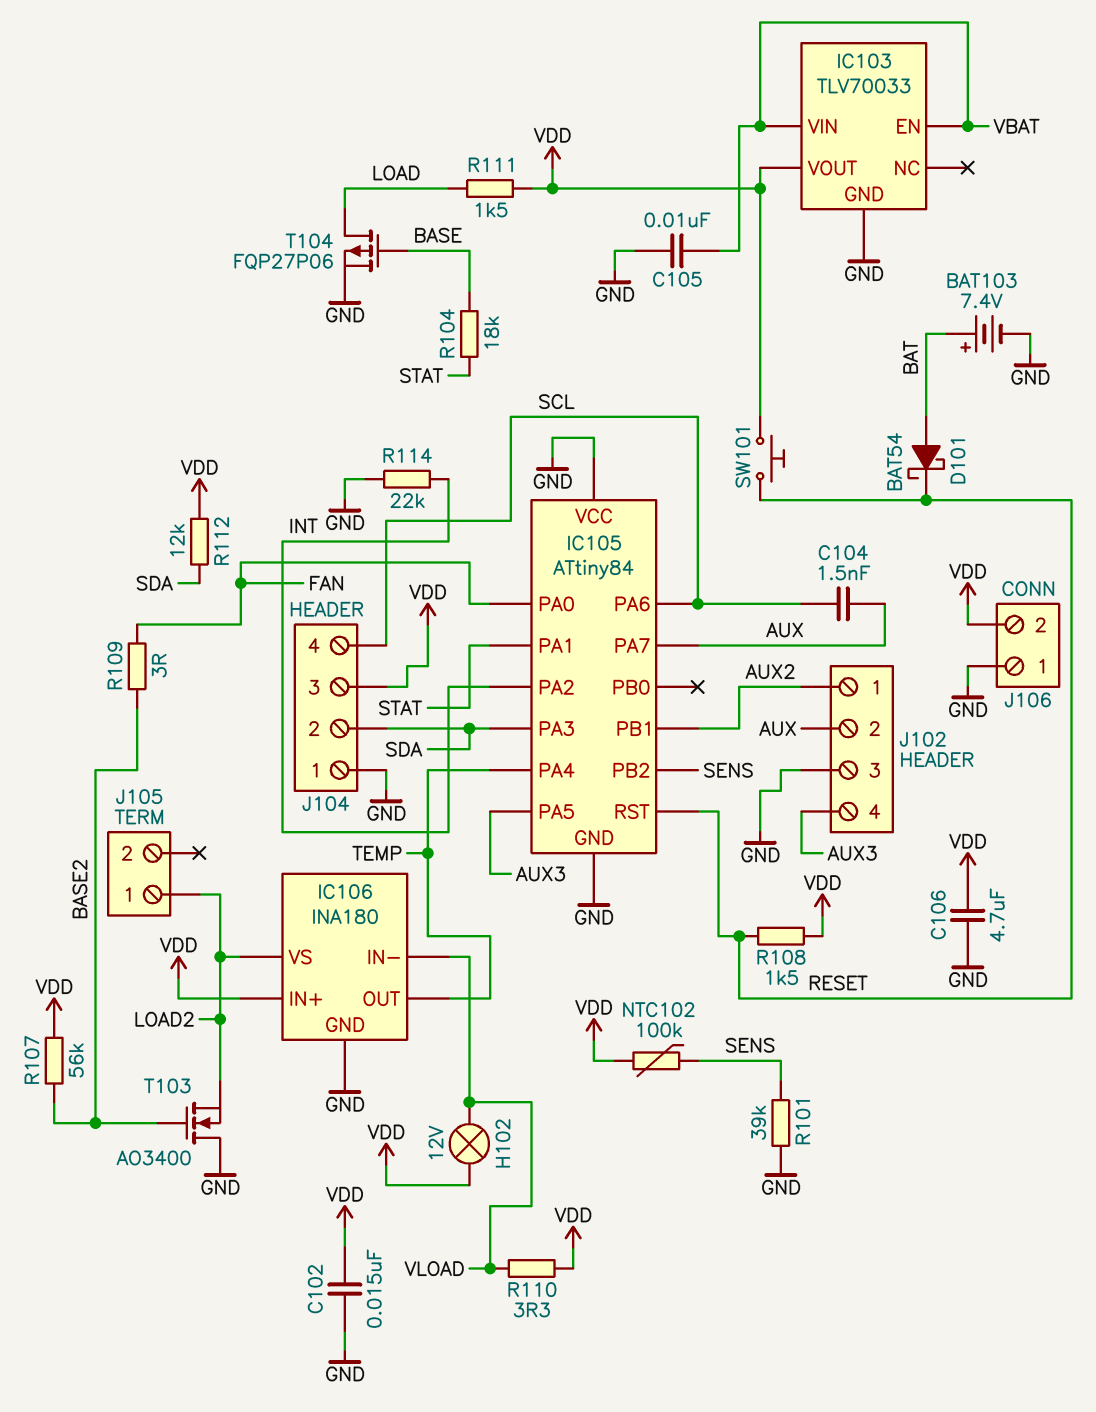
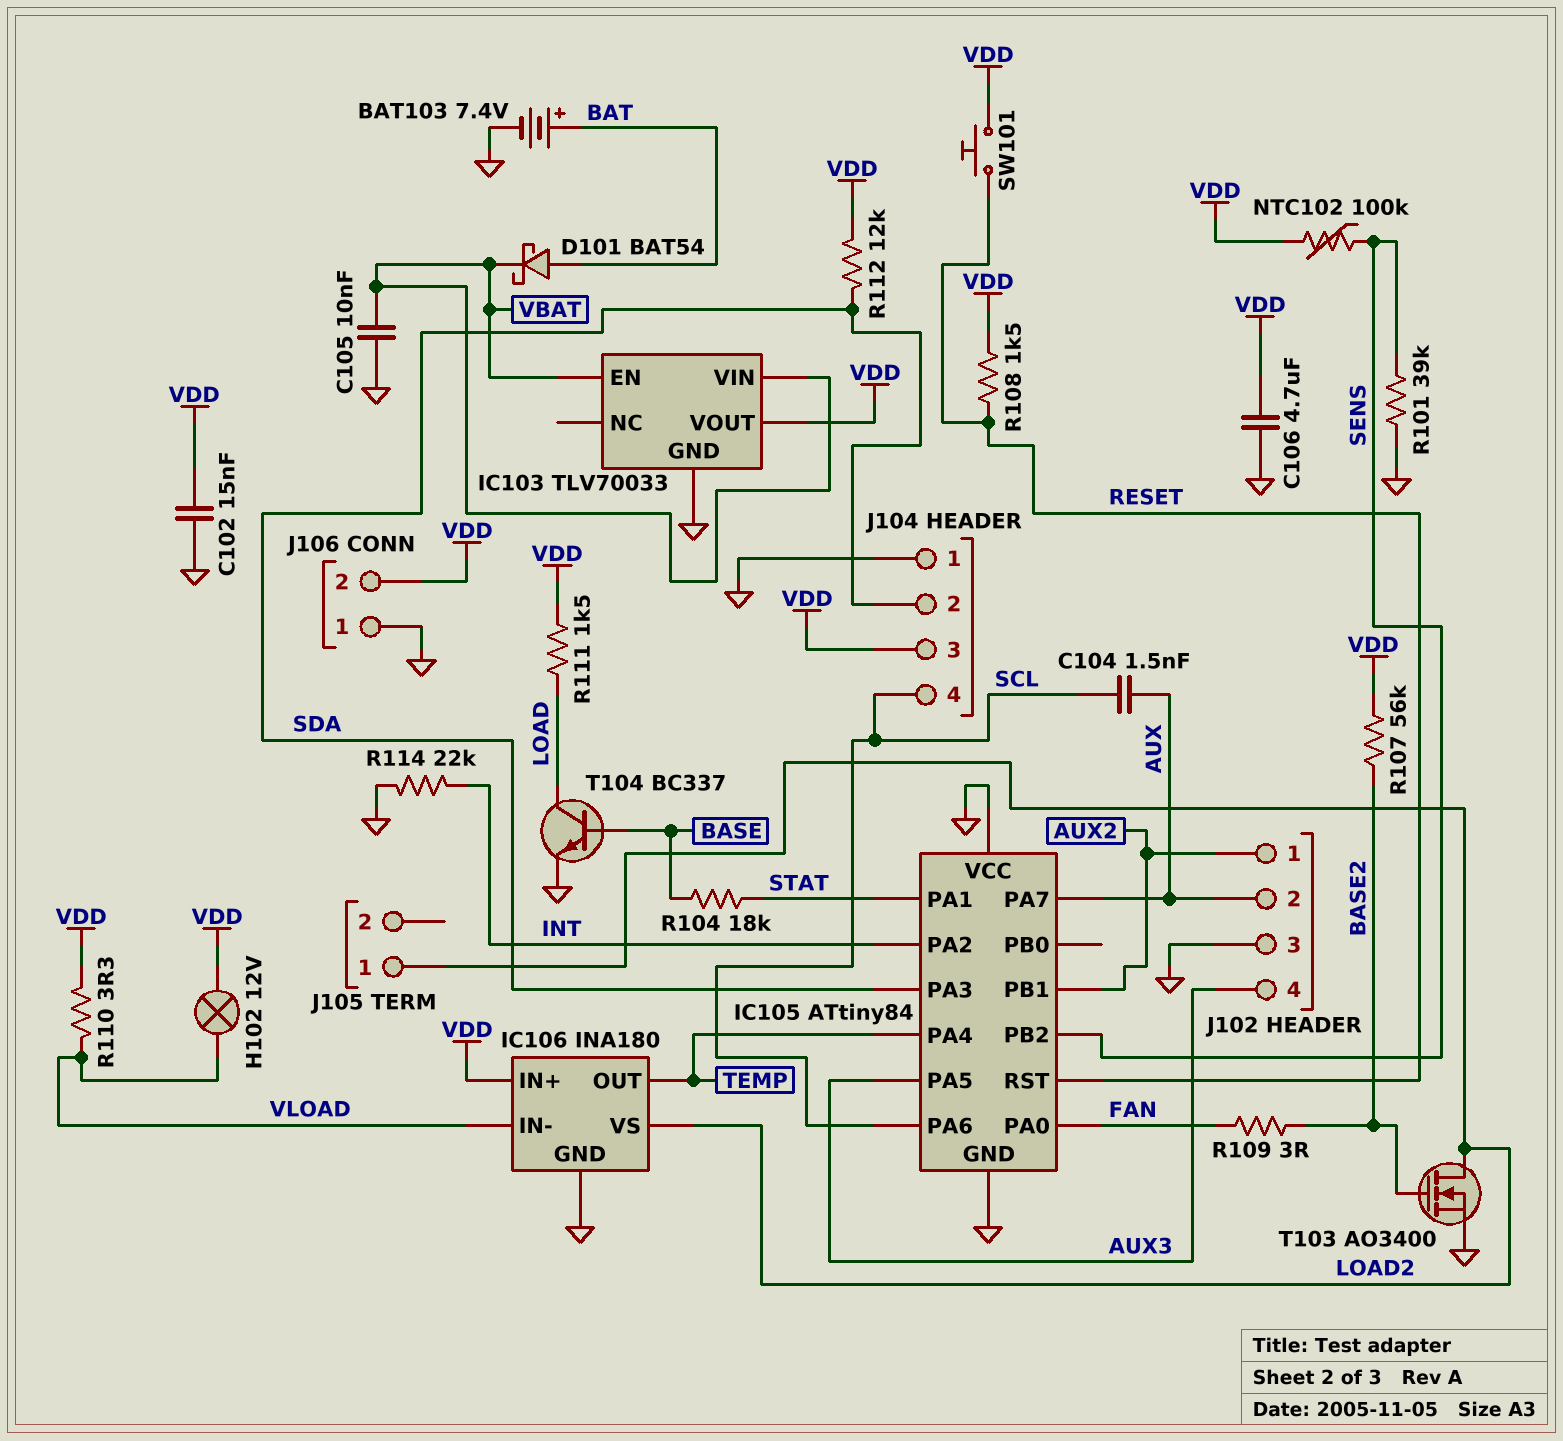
D101: schottky BAT54 (A BAT, K RESET) -> schottky BAT54 (A BAT, K VBAT)
T103: NMOS AO3400 (G BASE2, D GND, S LOAD2) -> NMOS AO3400 (G BASE2, D LOAD2, S GND)
T104: PMOS FQP27P06 (G BASE, D LOAD, S GND) -> NPN BC337 (B BASE, C LOAD, E GND)

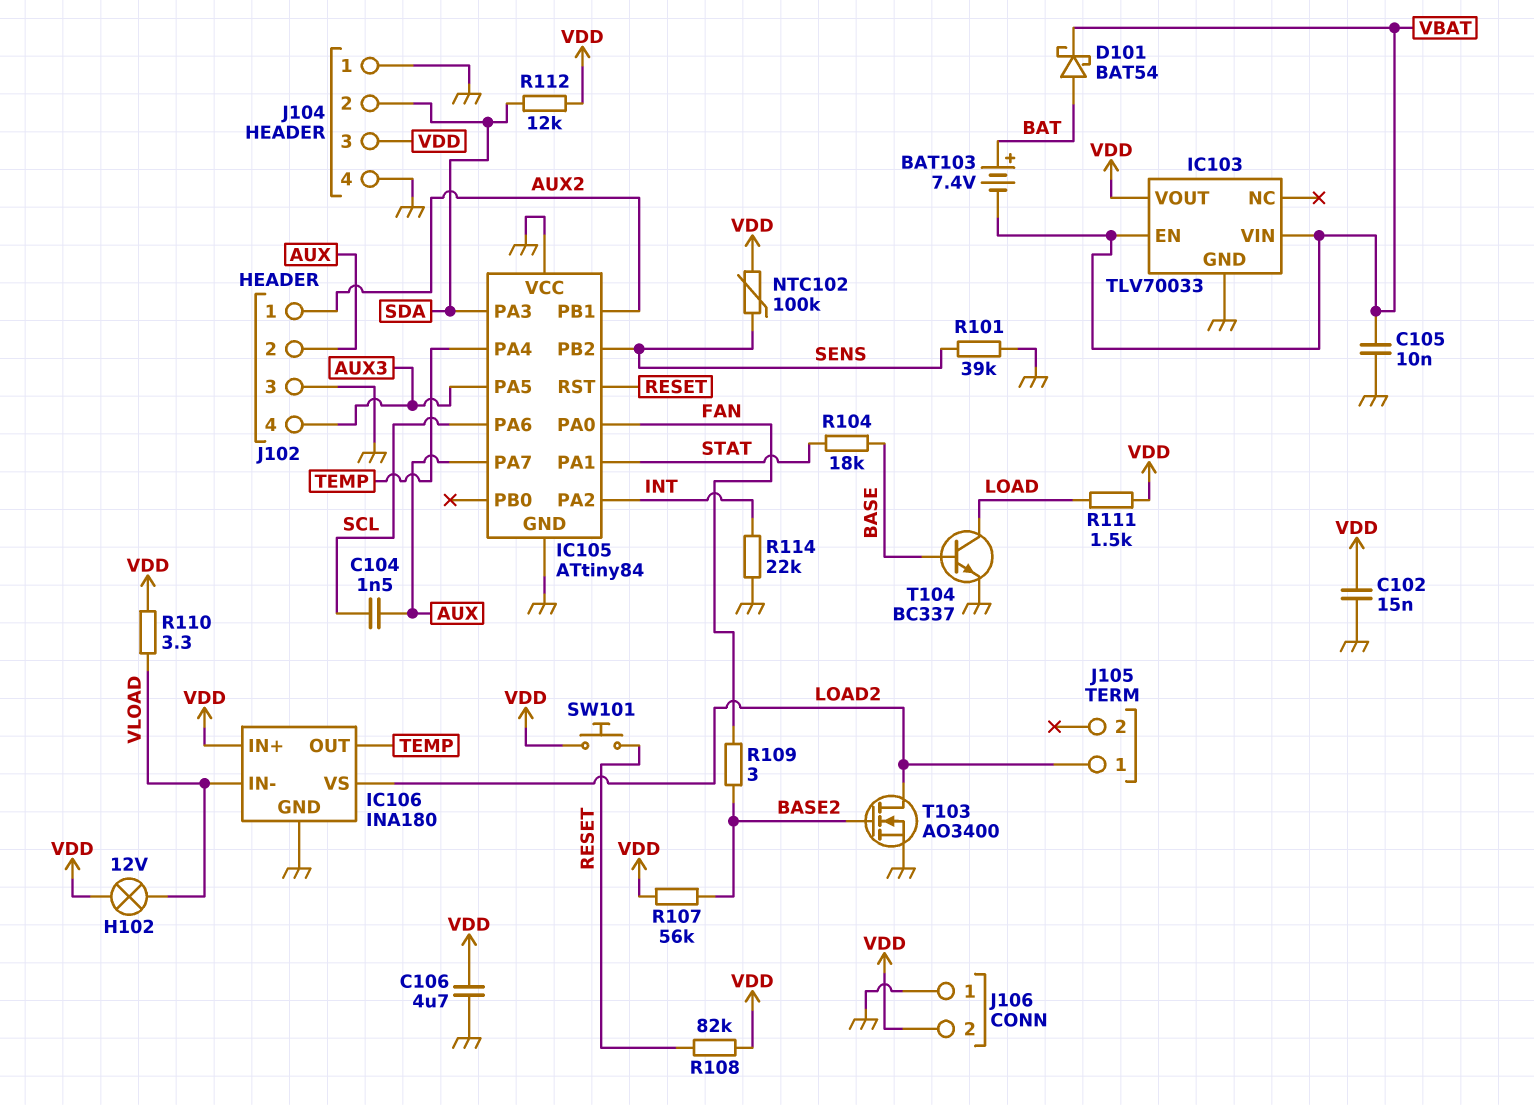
BAT103: 7.4V (plus BAT, minus GND) -> 7.4V (plus BAT, minus VBAT)
J104 pin 4: SCL -> GND
R108: 1.5k (RESET, VDD) -> 82k (RESET, VDD)

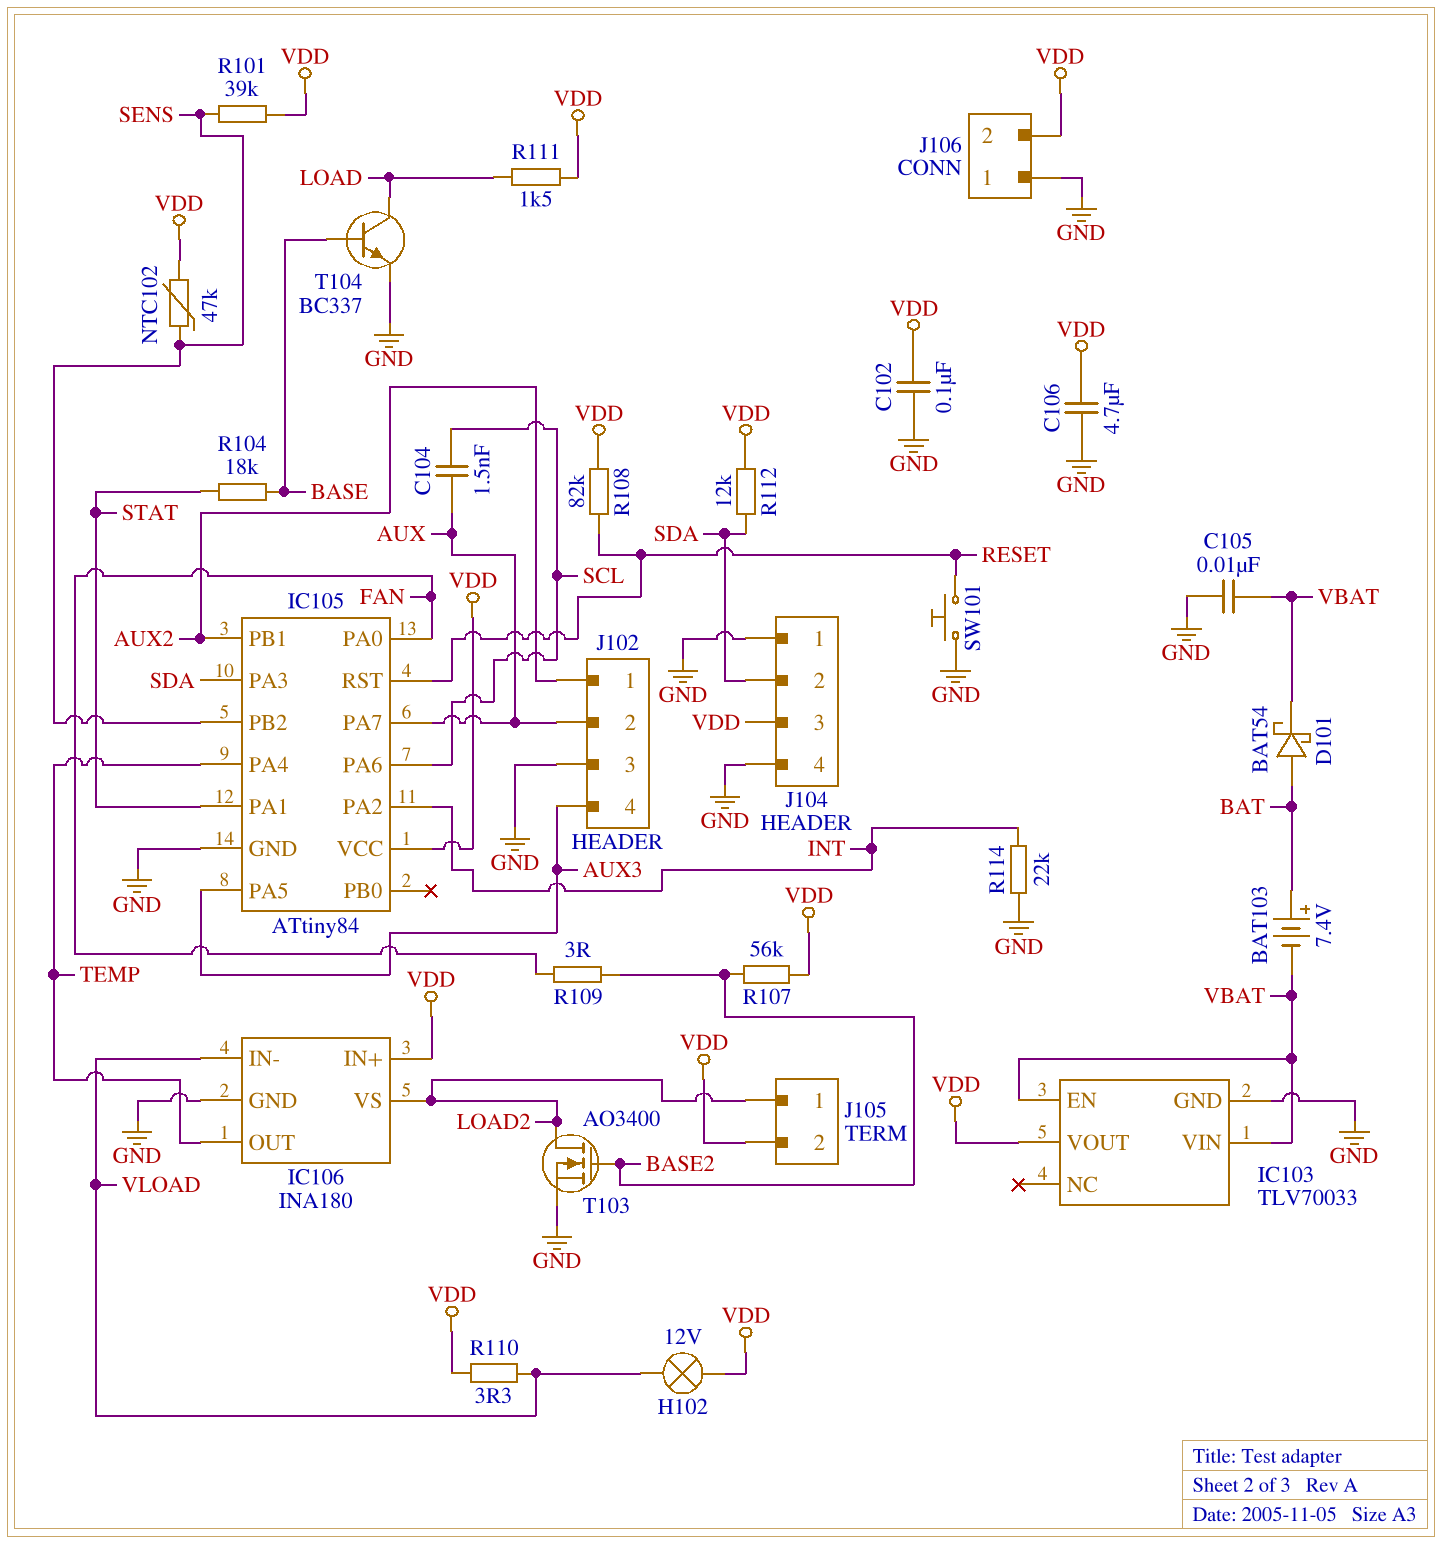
C102: 15nF (GND, VDD) -> 100nF (GND, VDD)
IC105 pin VCC: GND -> VDD
J105 pin 2: none -> VDD
NTC102: 100k (SENS, VDD) -> 47k (SENS, VDD)
R101: 39k (GND, SENS) -> 39k (SENS, VDD)
SW101: button (RESET, VDD) -> button (GND, RESET)

